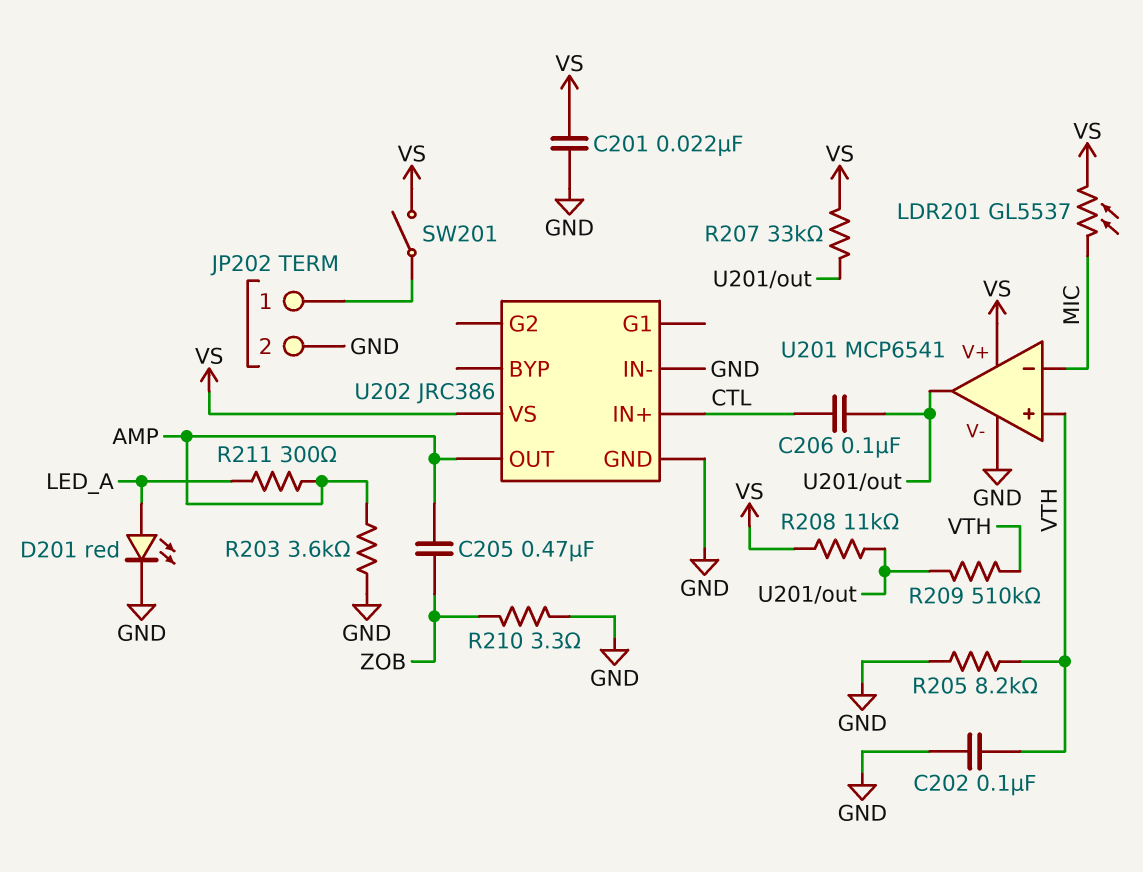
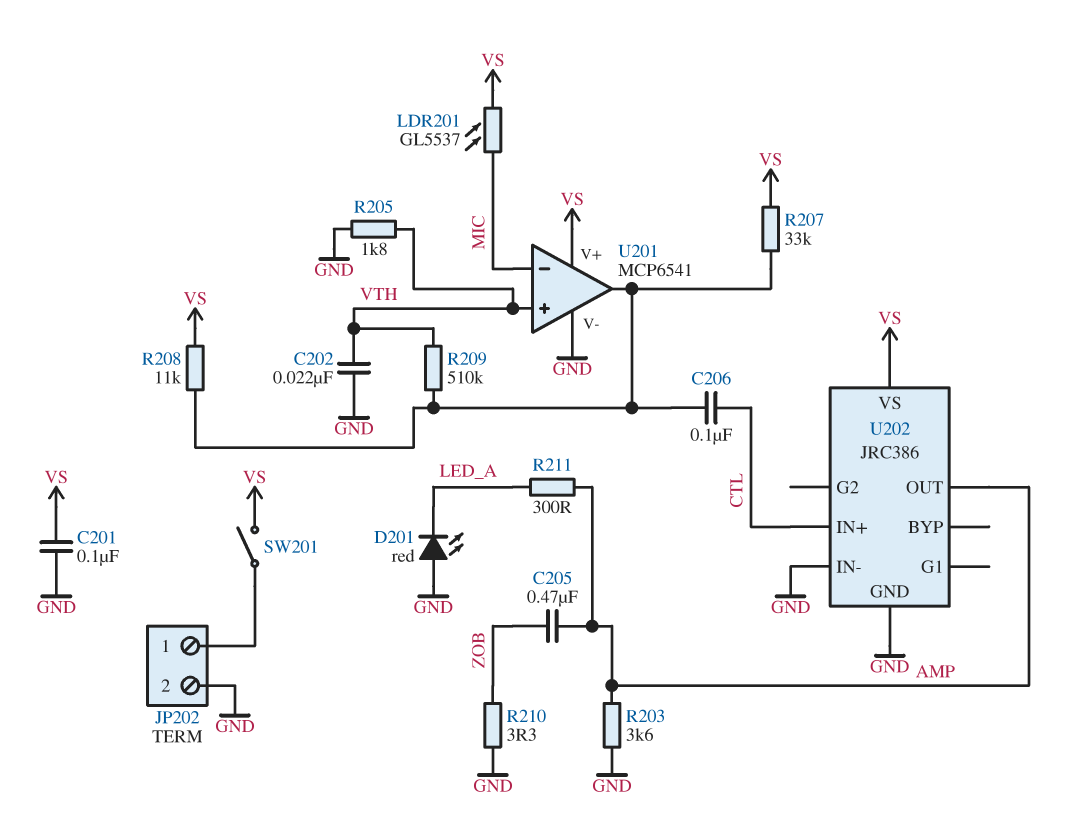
C201: 22nF (GND, VS) -> 100nF (GND, VS)
C202: 100nF (GND, VTH) -> 22nF (GND, VTH)
D201: LED red (A LED_A, K GND) -> LED red (A GND, K LED_A)
R205: 8.2k (GND, VTH) -> 1.8k (GND, VTH)

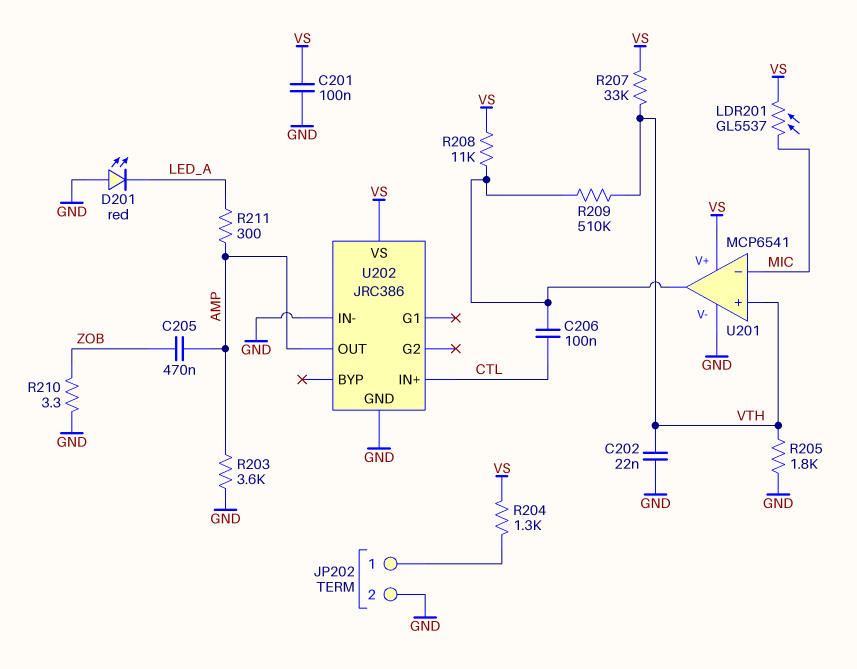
R204: none -> 1.3k (JP202/1, VS)
R207: 33k (U201/out, VS) -> 33k (VS, VTH)
SW201: switch (JP202/1, VS) -> none

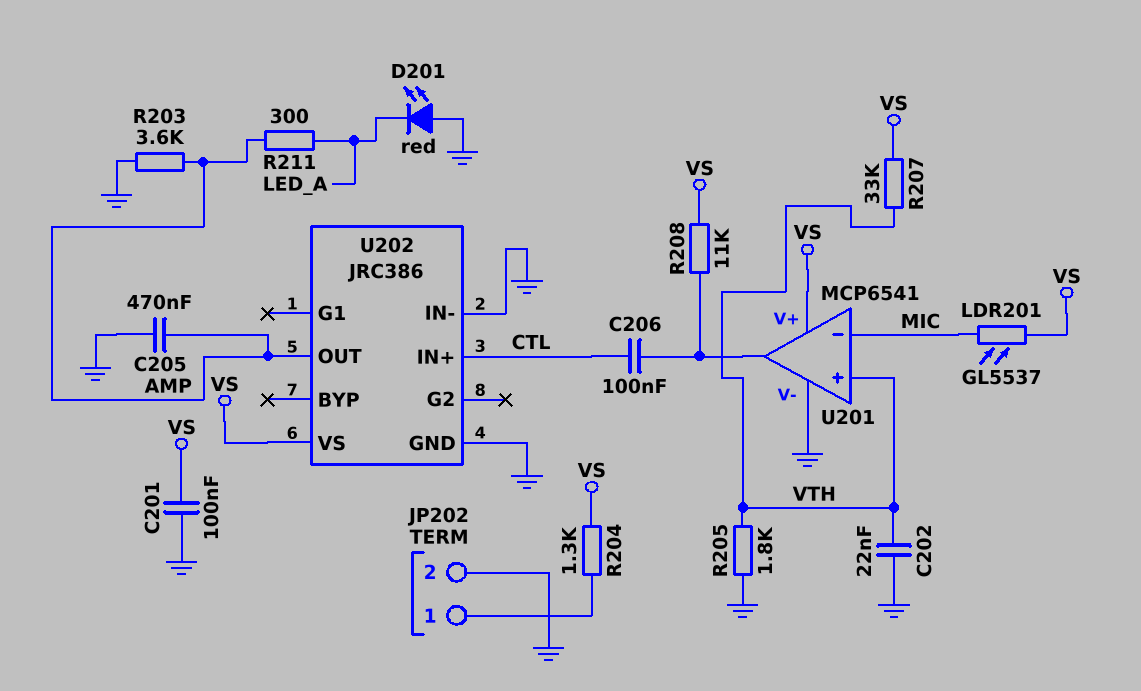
C205: 470nF (AMP, ZOB) -> 470nF (AMP, GND)
R209: 510k (U201/out, VTH) -> none
R210: 3.3 (GND, ZOB) -> none

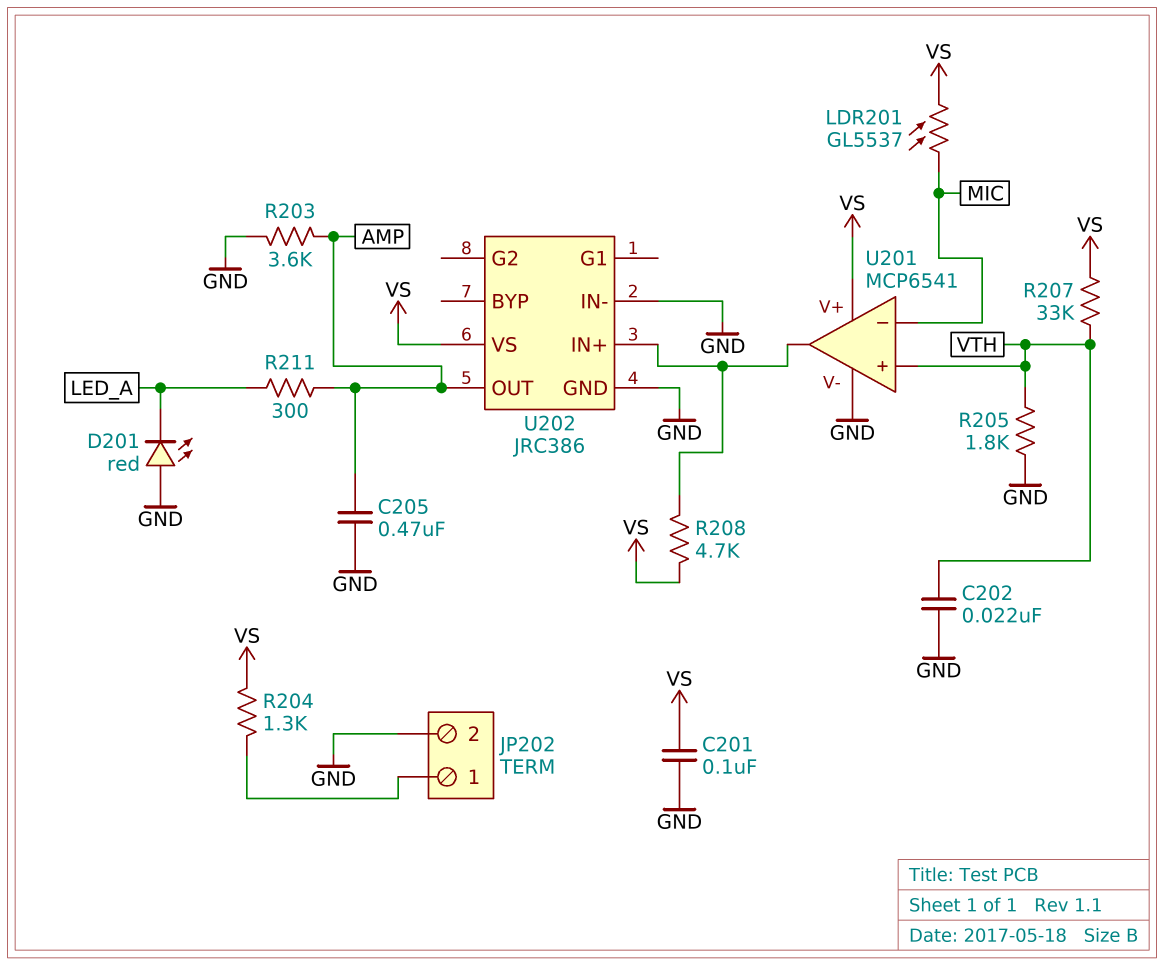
C206: 100nF (CTL, U201/out) -> none
R208: 11k (U201/out, VS) -> 4.7k (U201/out, VS)
U202 pin IN+: CTL -> U201/out

